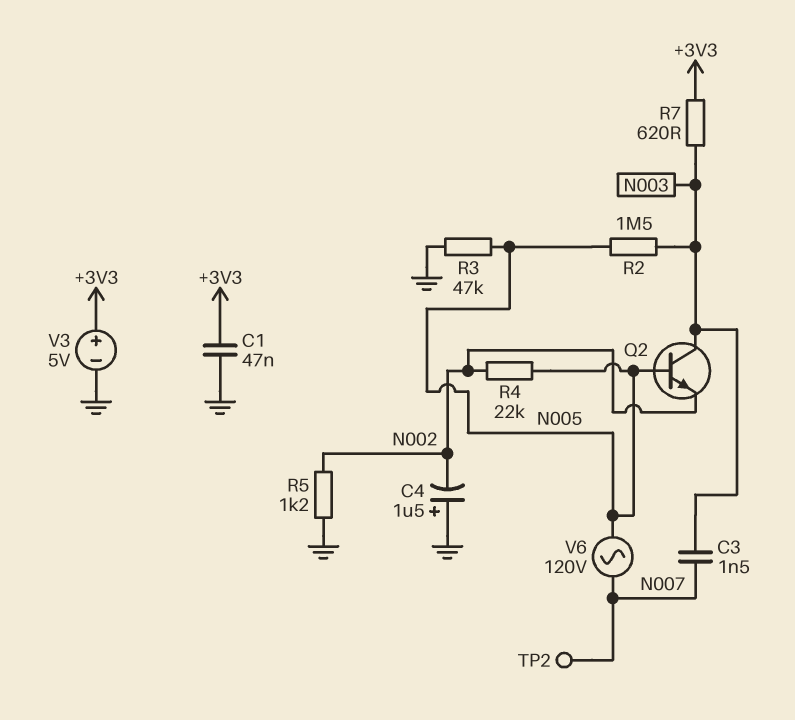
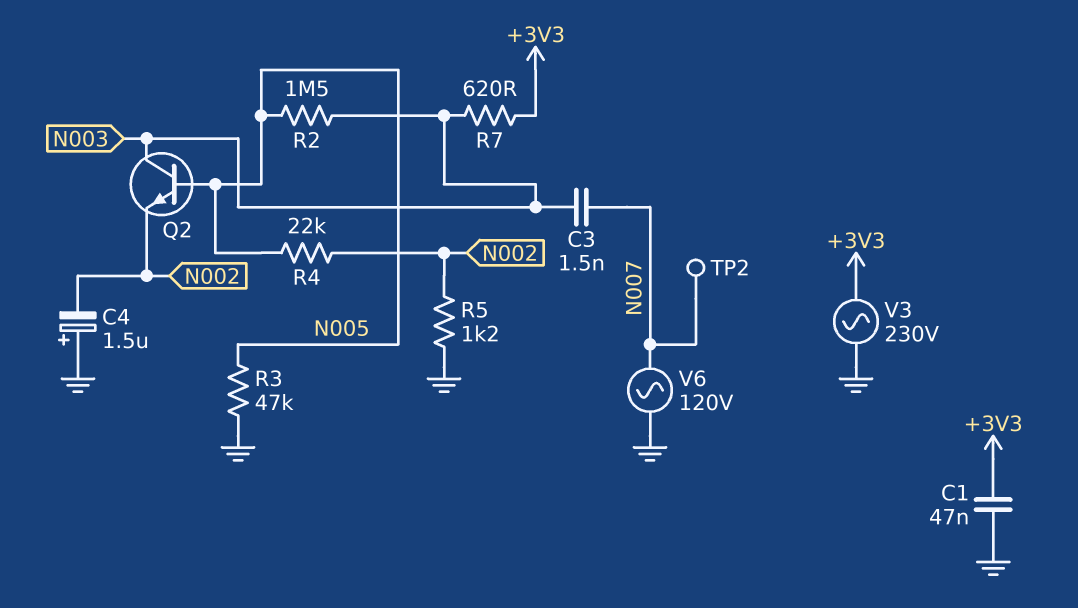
V3: 5V (plus +3V3, minus GND) -> AC 230V (+3V3, GND)
V6: AC 120V (N005, N007) -> AC 120V (GND, N007)

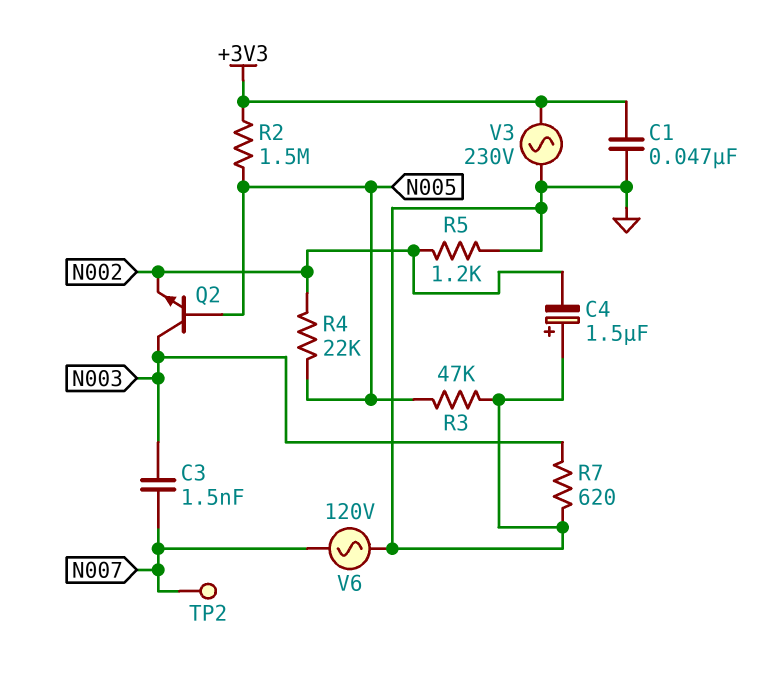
R2: 1.5M (N003, N005) -> 1.5M (+3V3, N005)
R7: 620 (+3V3, N003) -> 620 (GND, N003)

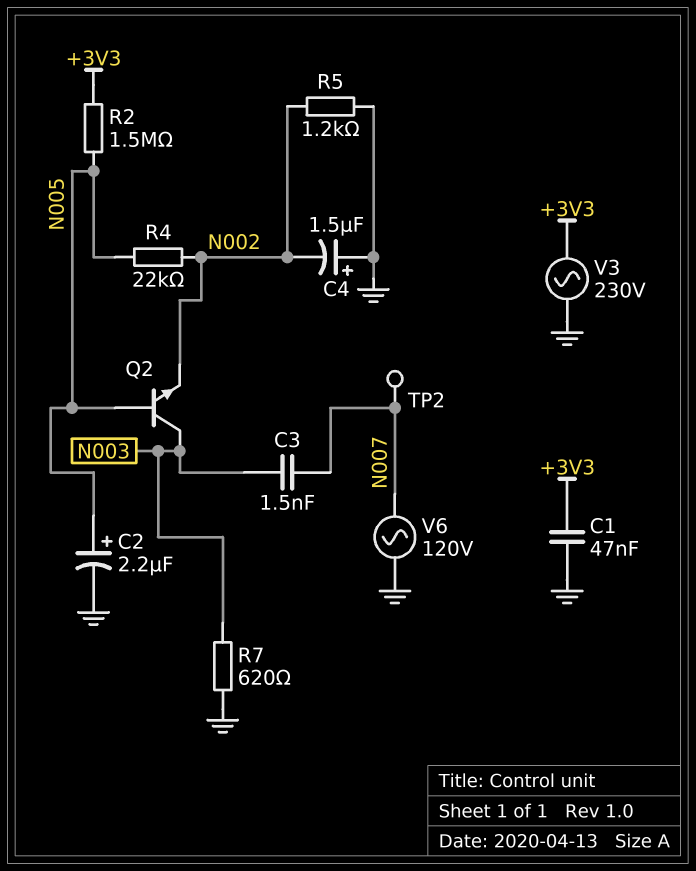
C2: none -> 2.2uF (plus N005, minus GND)
R3: 47k (GND, N005) -> none

